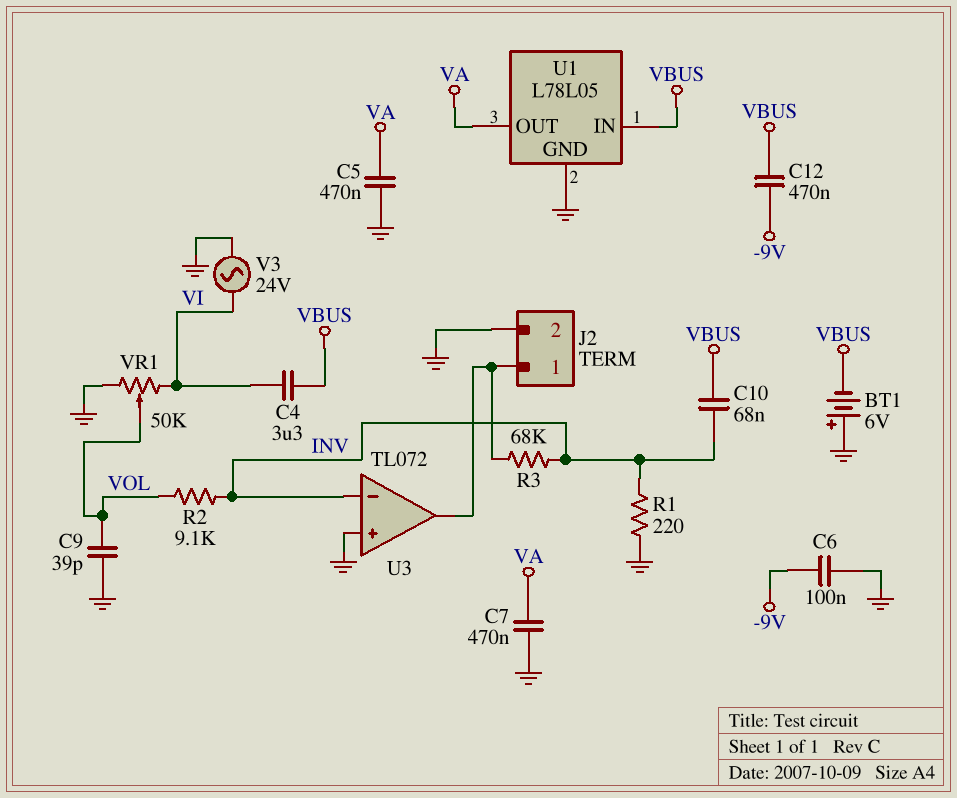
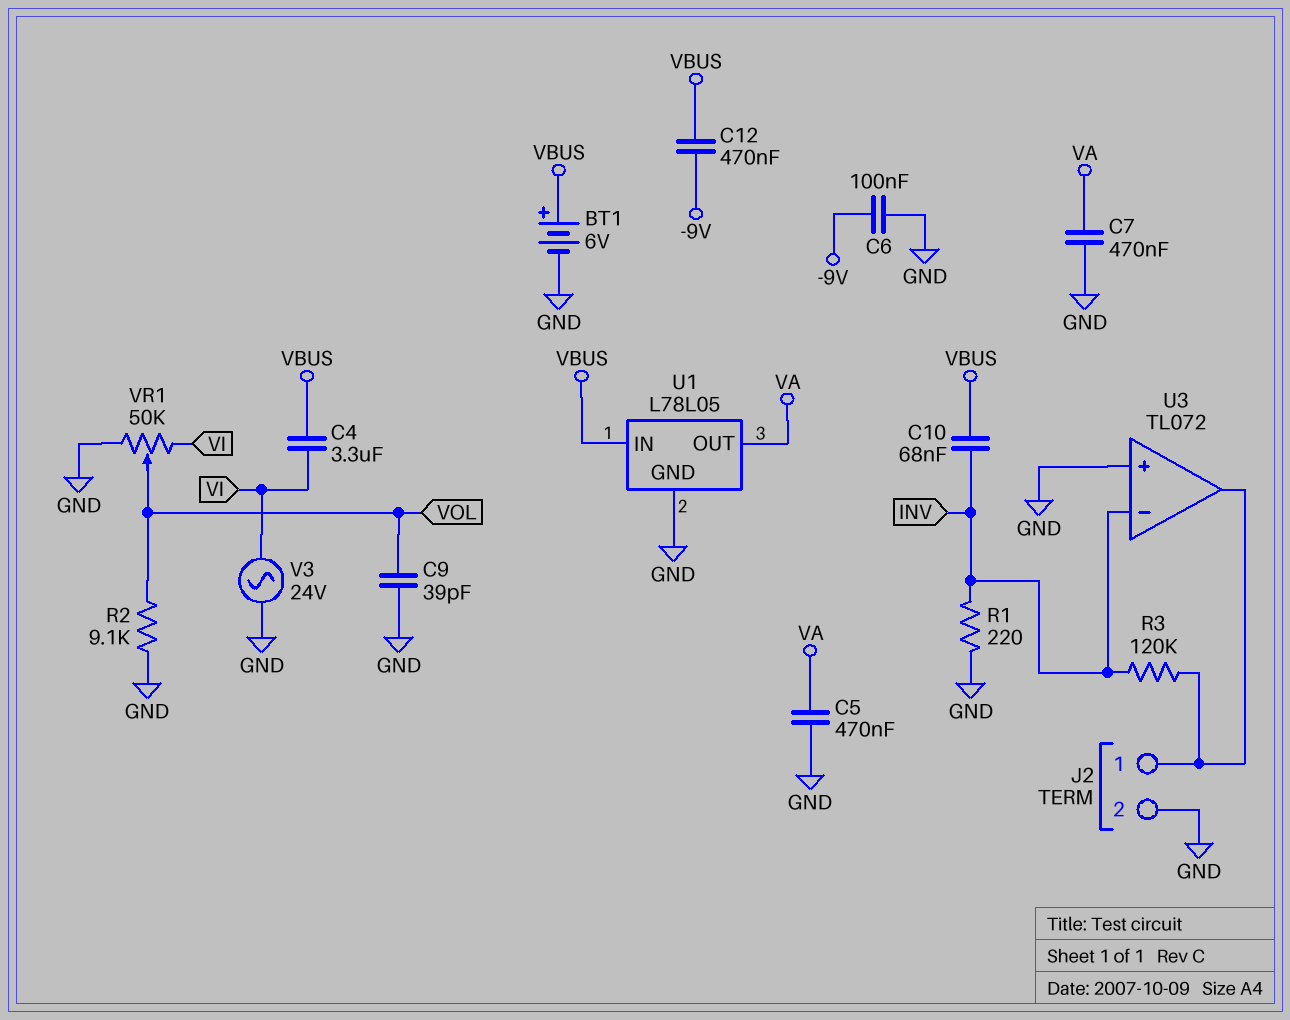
BT1: 6V (plus GND, minus VBUS) -> 6V (plus VBUS, minus GND)
R2: 9.1k (INV, VOL) -> 9.1k (GND, VOL)
R3: 68k (INV, J2/1) -> 120k (INV, J2/1)

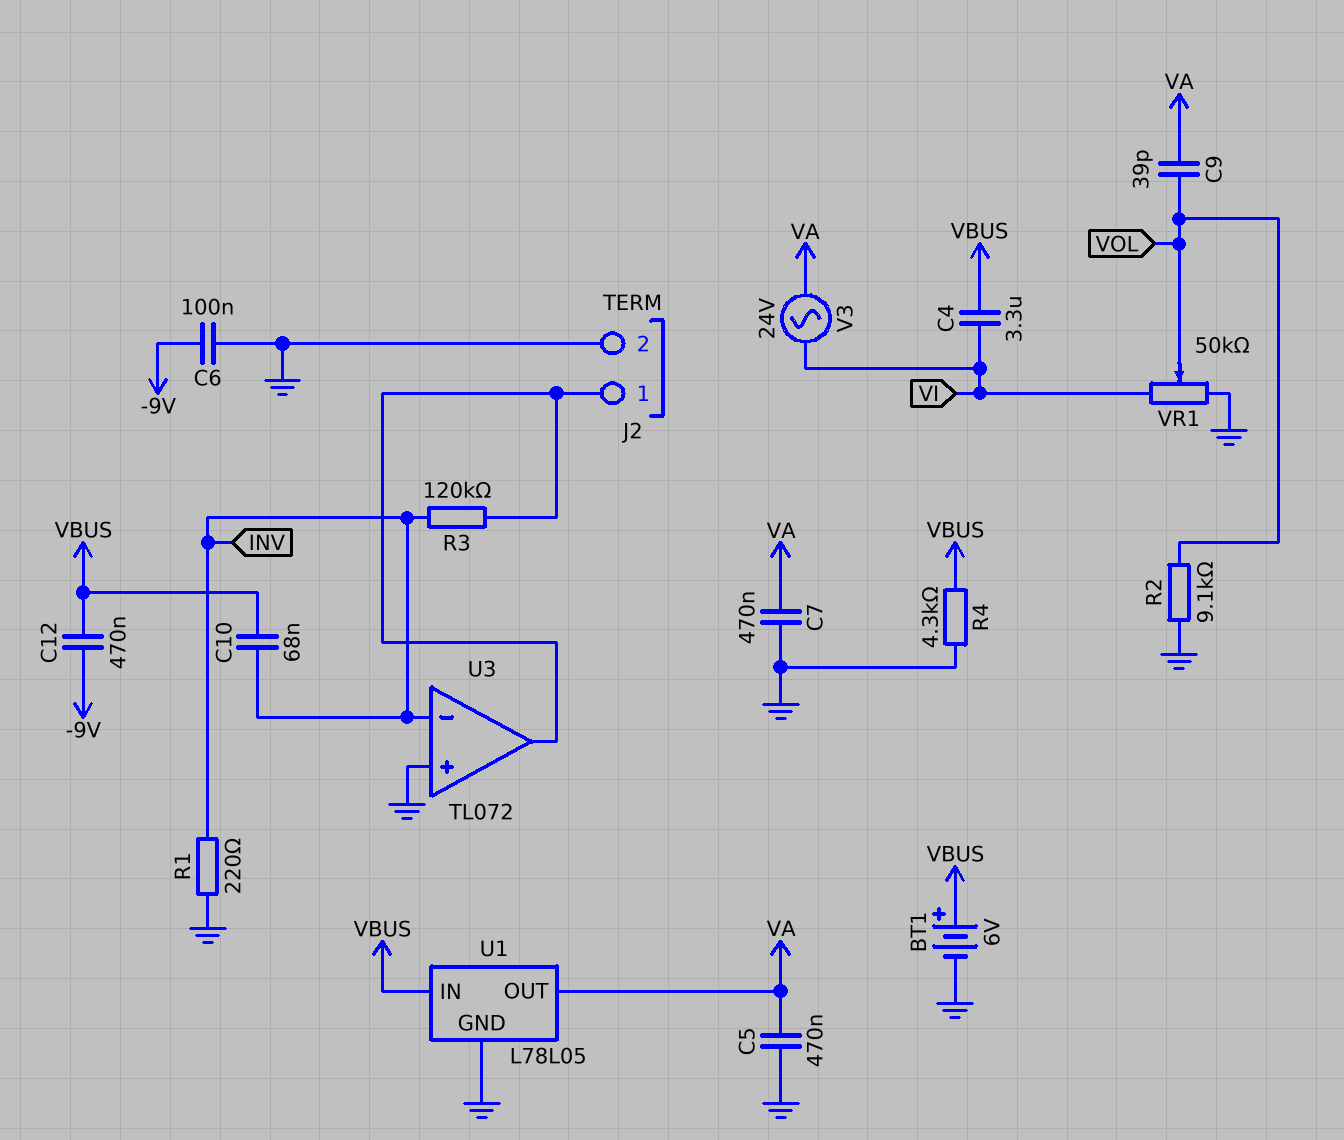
C9: 39pF (GND, VOL) -> 39pF (VA, VOL)
R4: none -> 4.3k (GND, VBUS)
V3: AC 24V (GND, VI) -> AC 24V (VA, VI)

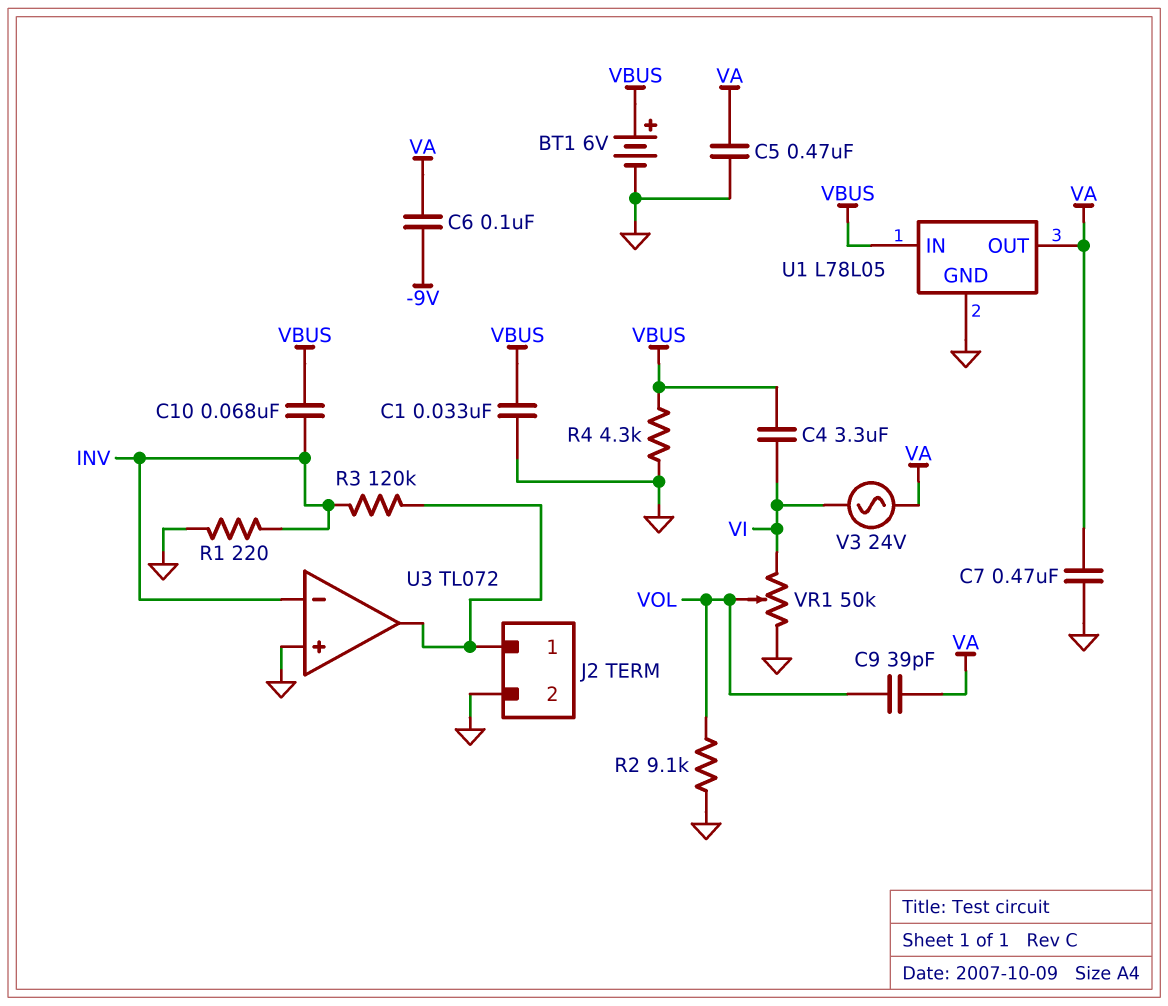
C1: none -> 33nF (GND, VBUS)
C6: 100nF (-9V, GND) -> 100nF (-9V, VA)
C12: 470nF (-9V, VBUS) -> none

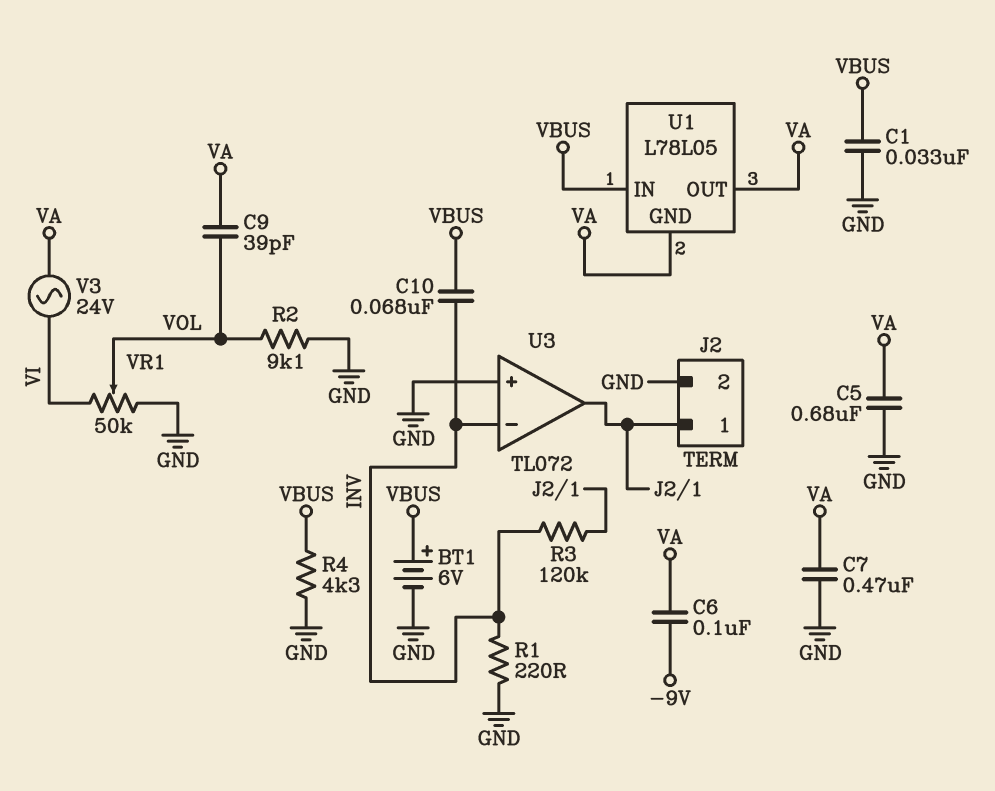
C4: 3.3uF (VBUS, VI) -> none
C5: 470nF (GND, VA) -> 680nF (GND, VA)
U1 pin GND: GND -> VA

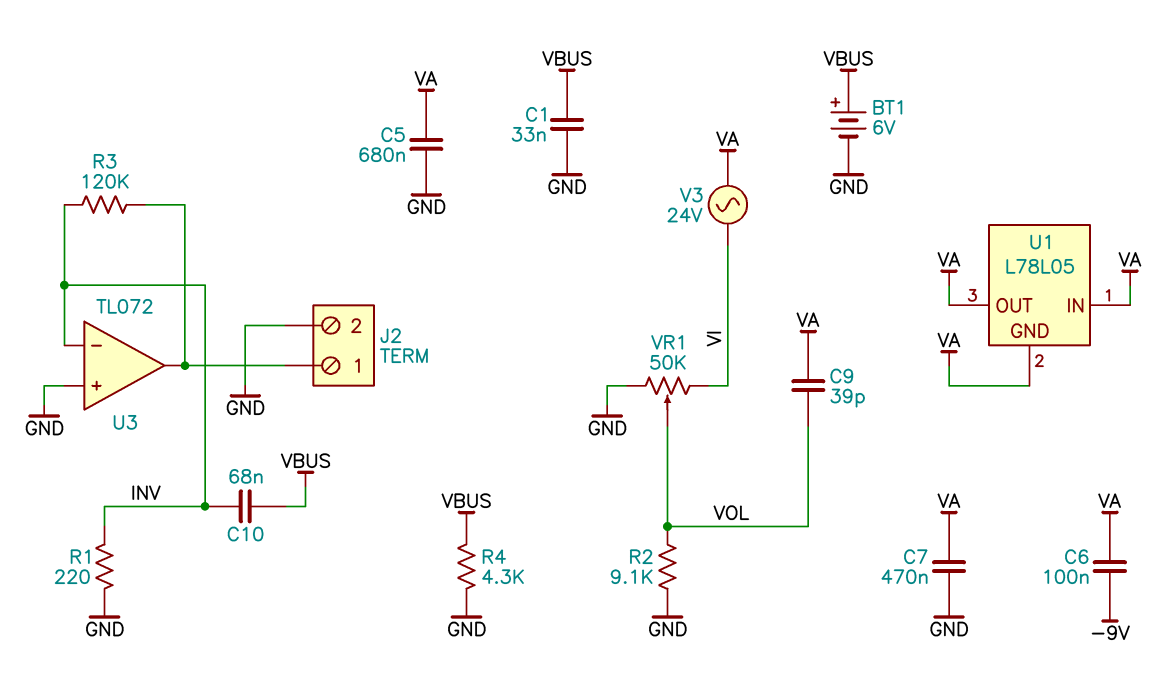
U1 pin IN: VBUS -> VA

